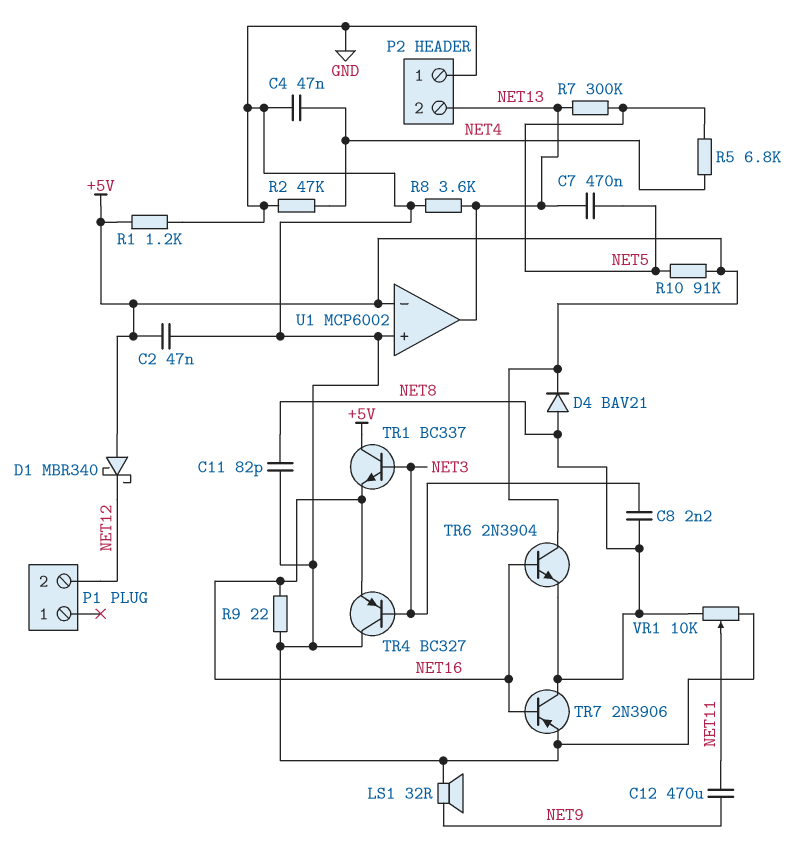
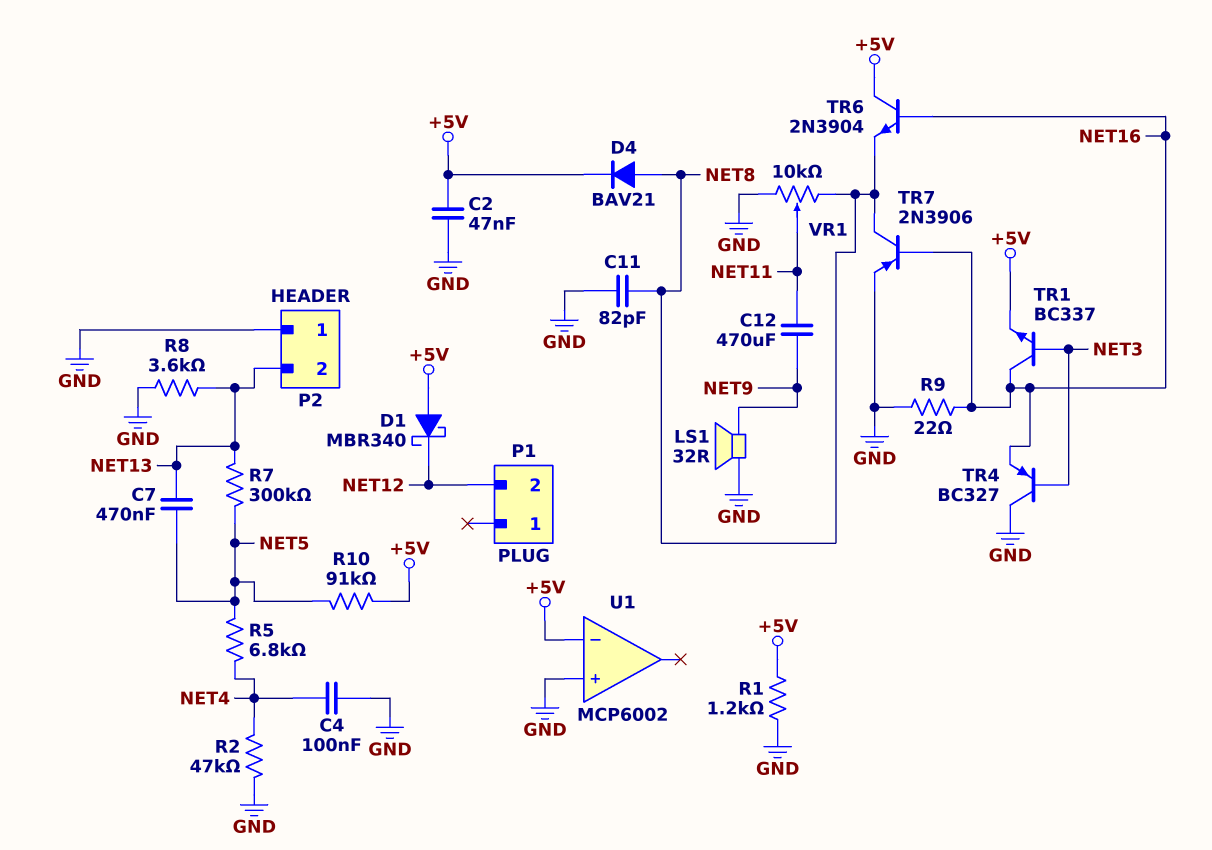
C4: 47nF (GND, NET4) -> 100nF (GND, NET4)
C8: 2.2nF (NET3, NET8) -> none
TR1: NPN BC337 (B NET3, C +5V, E NET16) -> NPN BC337 (B NET3, C NET16, E +5V)
U1 pin out: NET13 -> none

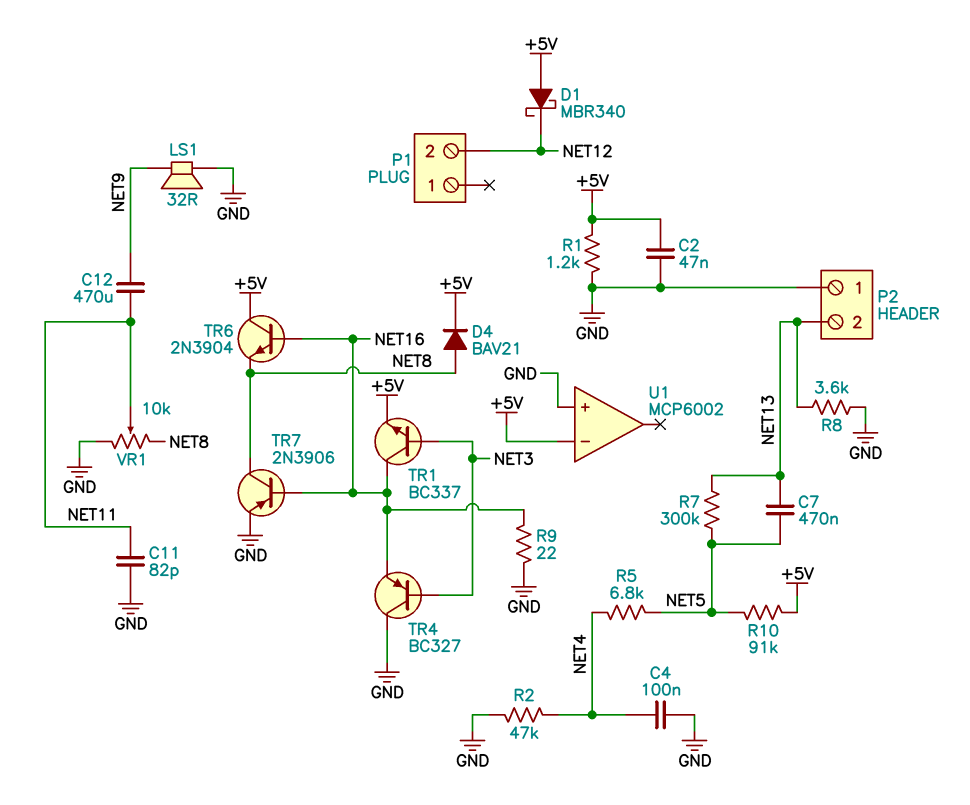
C11: 82pF (GND, NET8) -> 82pF (GND, NET11)

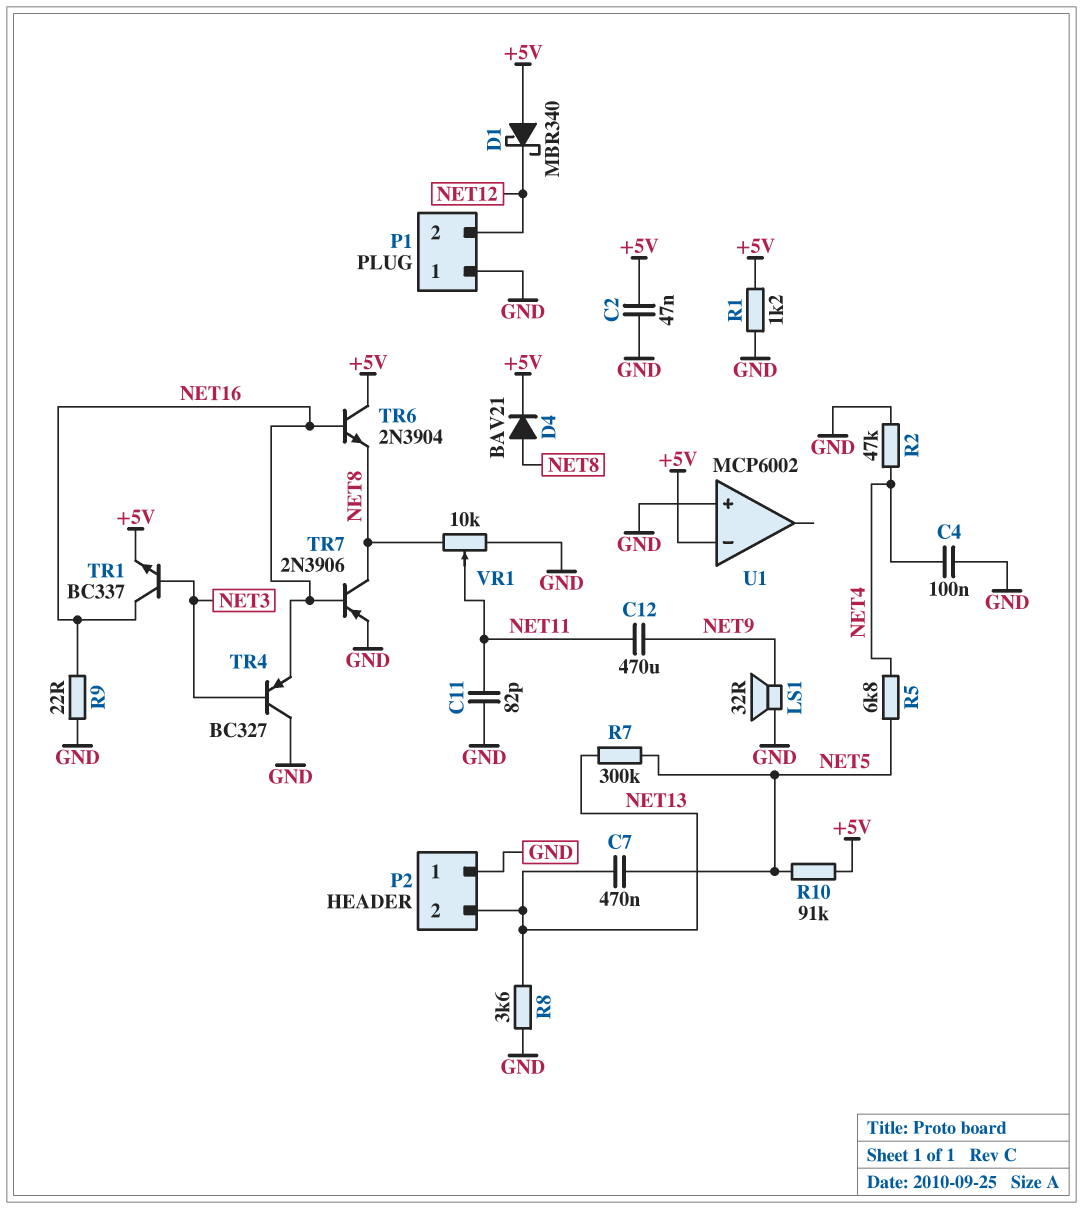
P1 pin 1: none -> GND

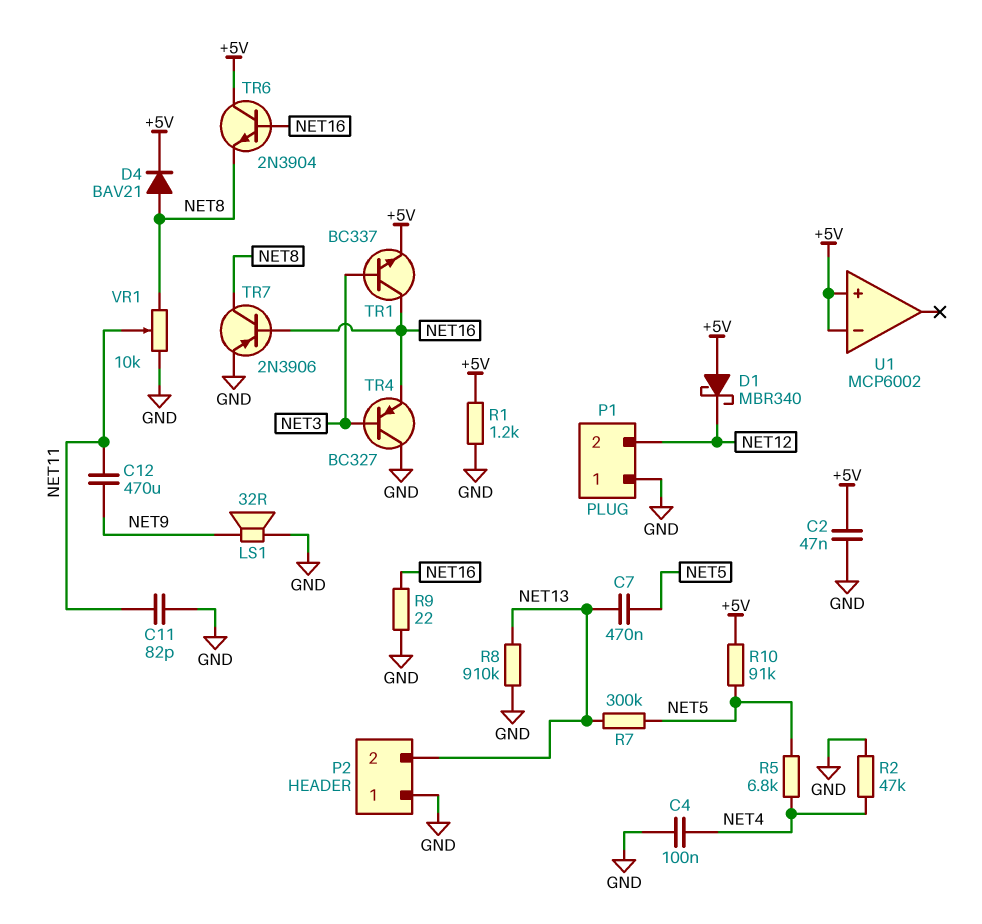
R8: 3.6k (GND, NET13) -> 910k (GND, NET13)
U1 pin in+: GND -> +5V

